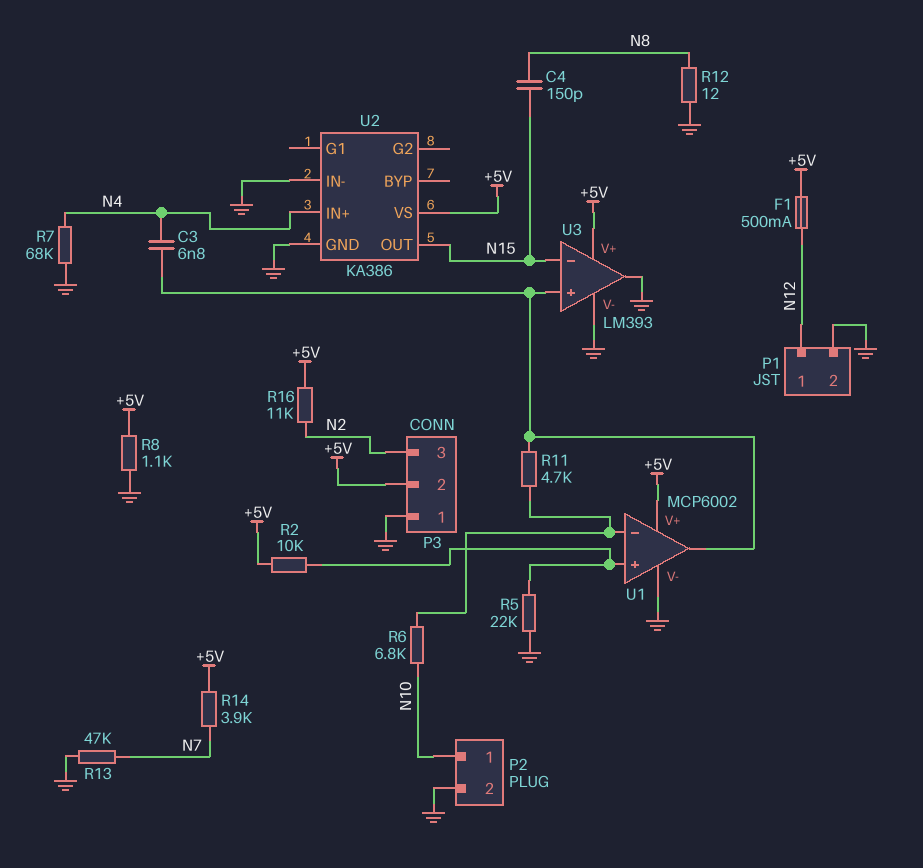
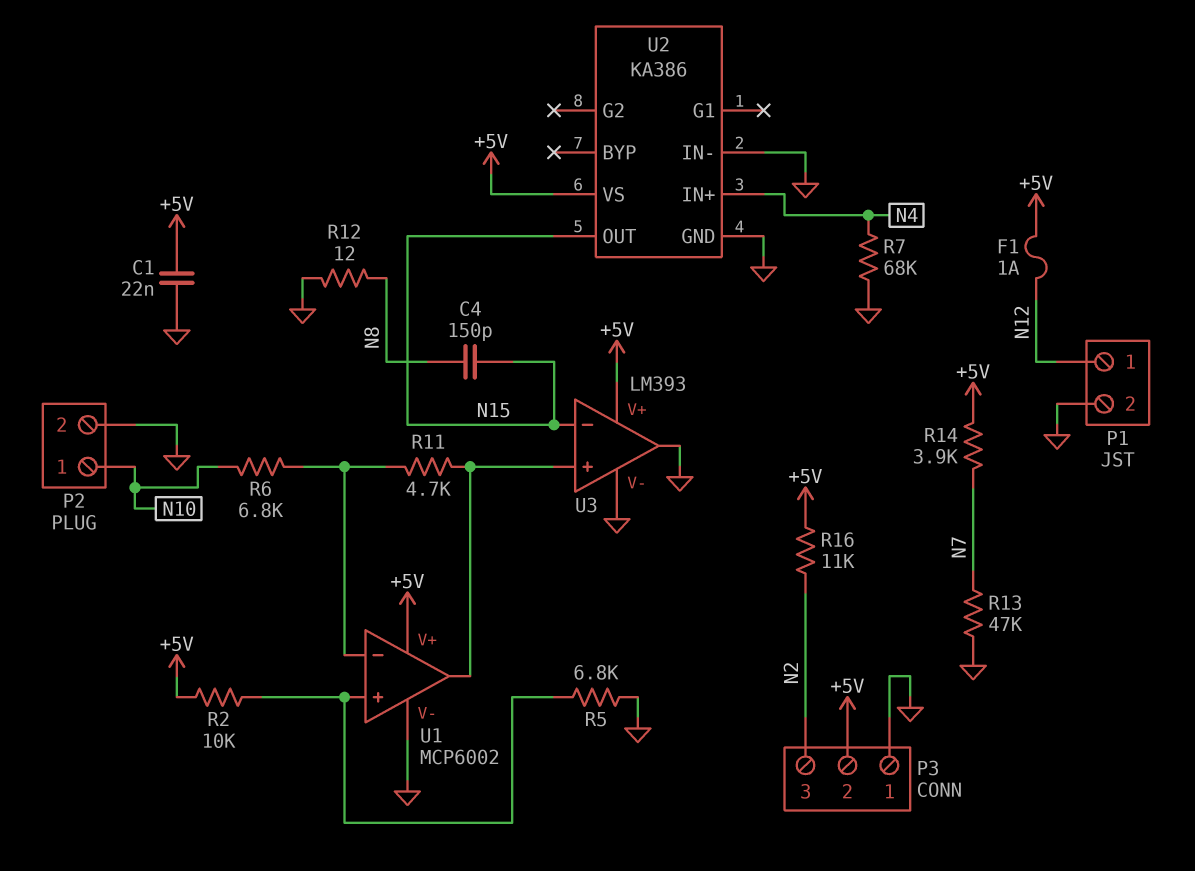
C1: none -> 22nF (+5V, GND)
C3: 6.8nF (N4, U1/out) -> none
F1: 500mA (+5V, N12) -> 1A (+5V, N12)
R5: 22k (GND, U1/in+) -> 6.8k (GND, U1/in+)
R8: 1.1k (+5V, GND) -> none

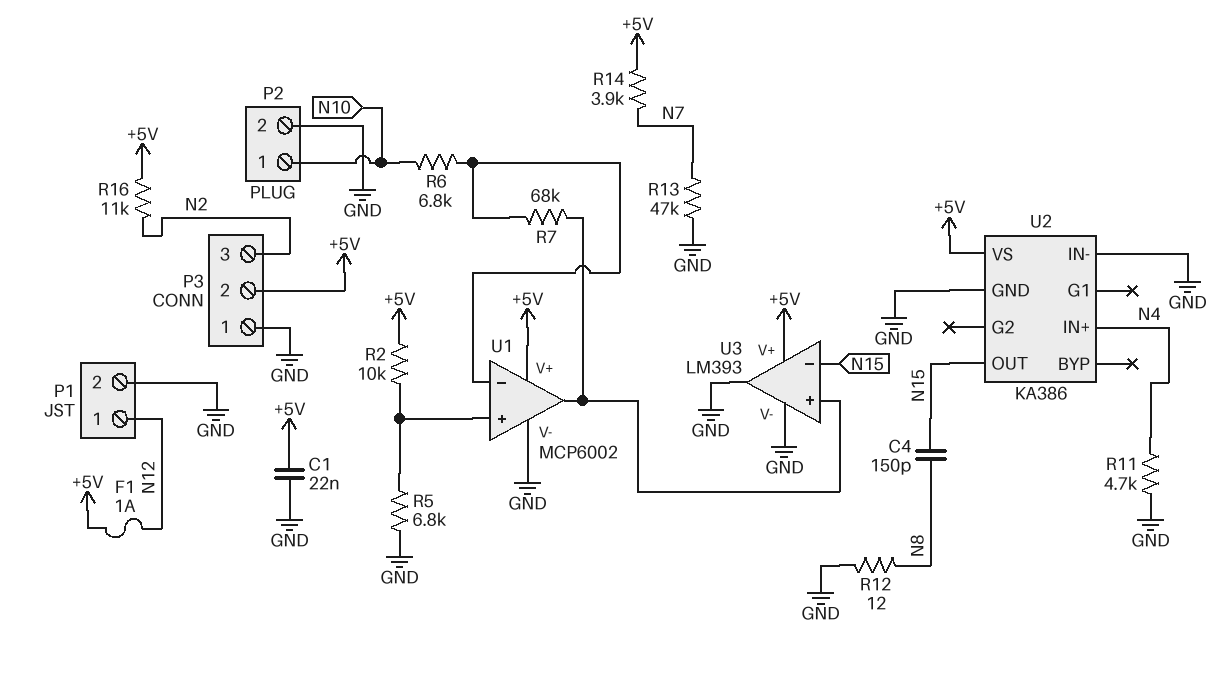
R7: 68k (GND, N4) -> 68k (U1/in-, U1/out)
R11: 4.7k (U1/in-, U1/out) -> 4.7k (GND, N4)

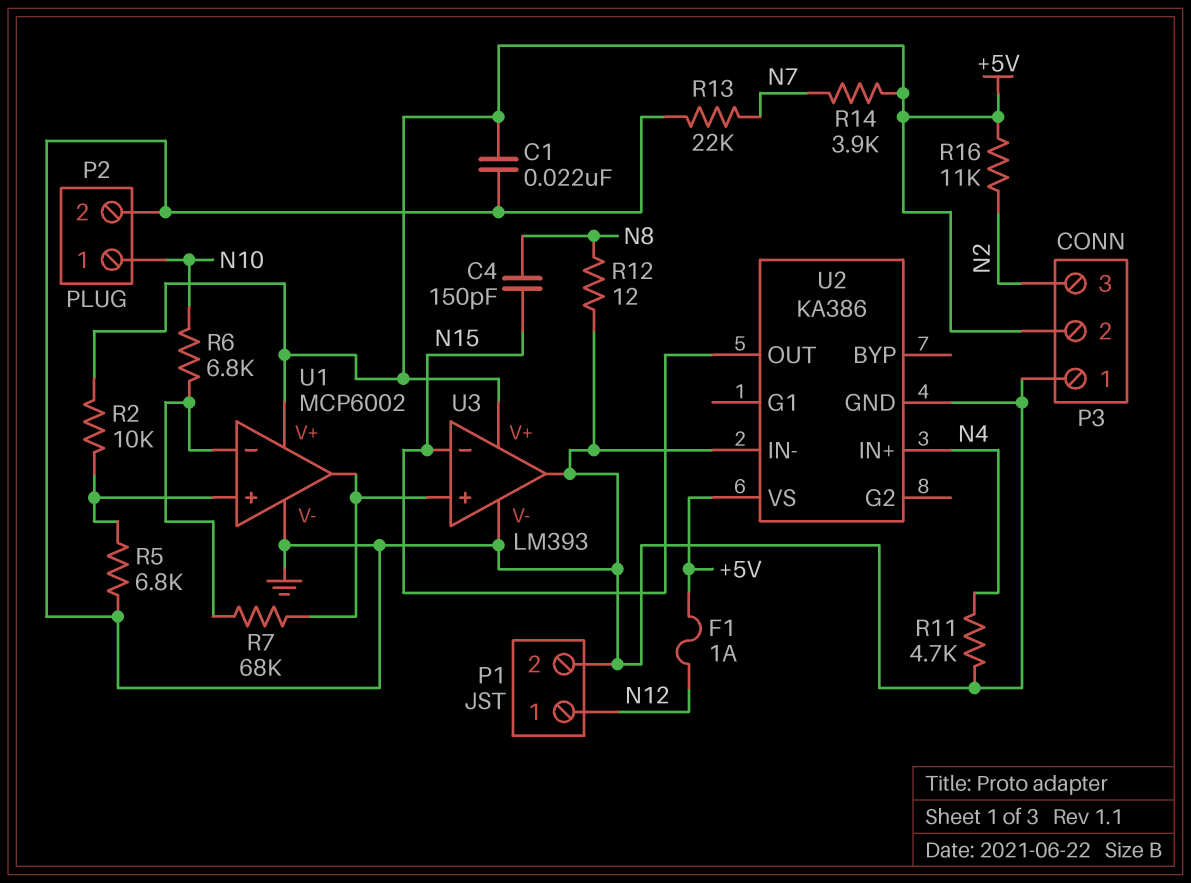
R13: 47k (GND, N7) -> 22k (GND, N7)

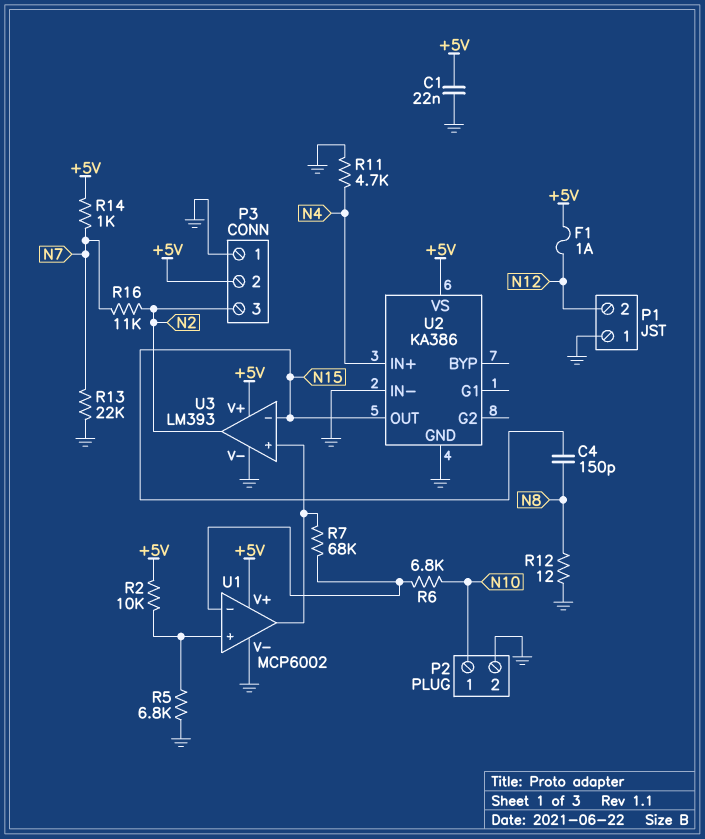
P1 pin 1: N12 -> GND
P1 pin 2: GND -> N12
R14: 3.9k (+5V, N7) -> 1k (+5V, N7)
R16: 11k (+5V, N2) -> 11k (N2, N7)
U3 pin out: GND -> N2

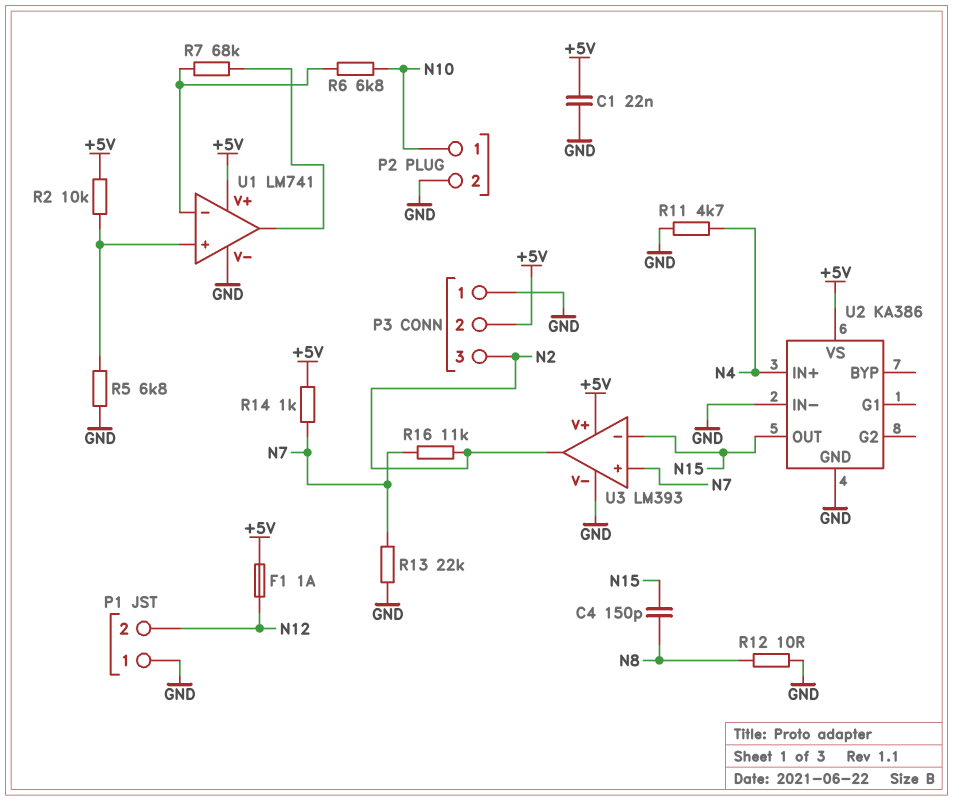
R12: 12 (GND, N8) -> 10 (GND, N8)
U1: MCP6002 -> LM741
U3 pin in+: U1/out -> N7

